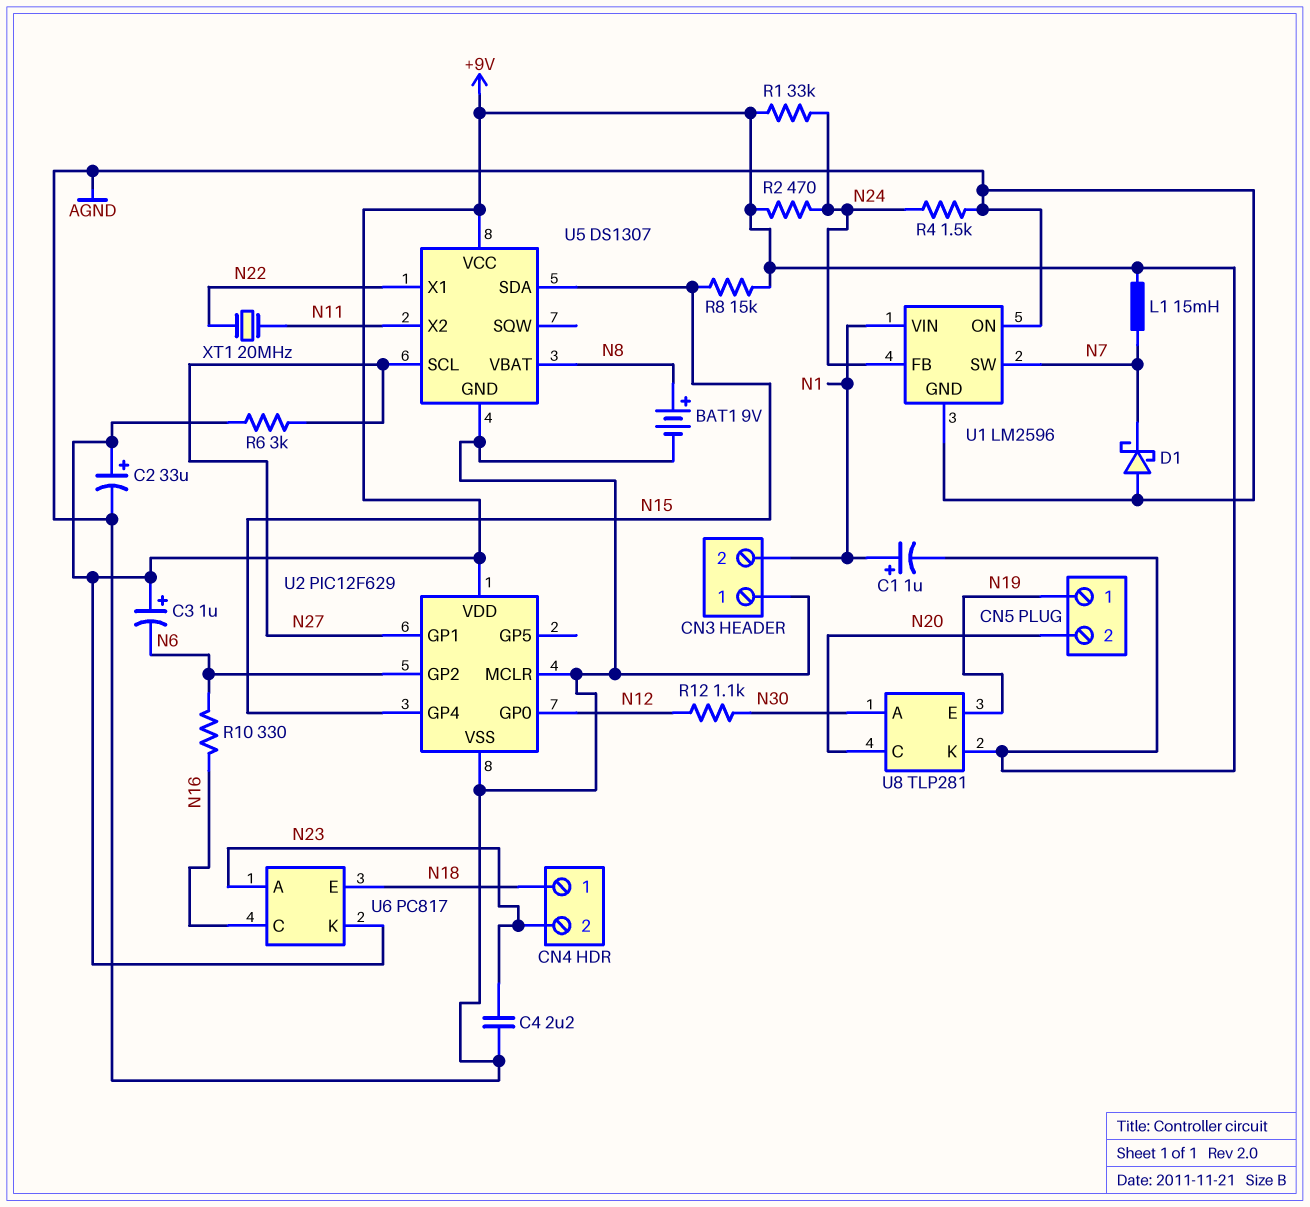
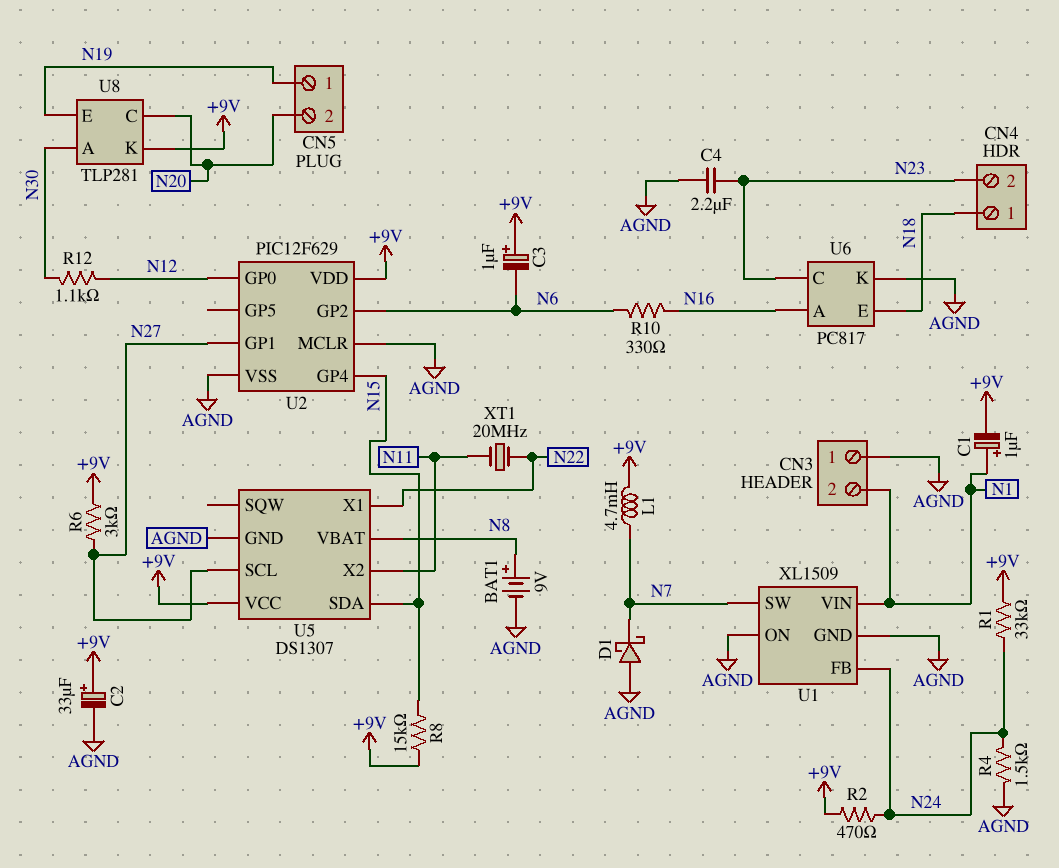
L1: 15mH (+9V, N7) -> 4.7mH (+9V, N7)
U1: LM2596 -> XL1509
U6 pin A: N23 -> N16
U6 pin C: N16 -> N23
U6 pin K: +9V -> AGND

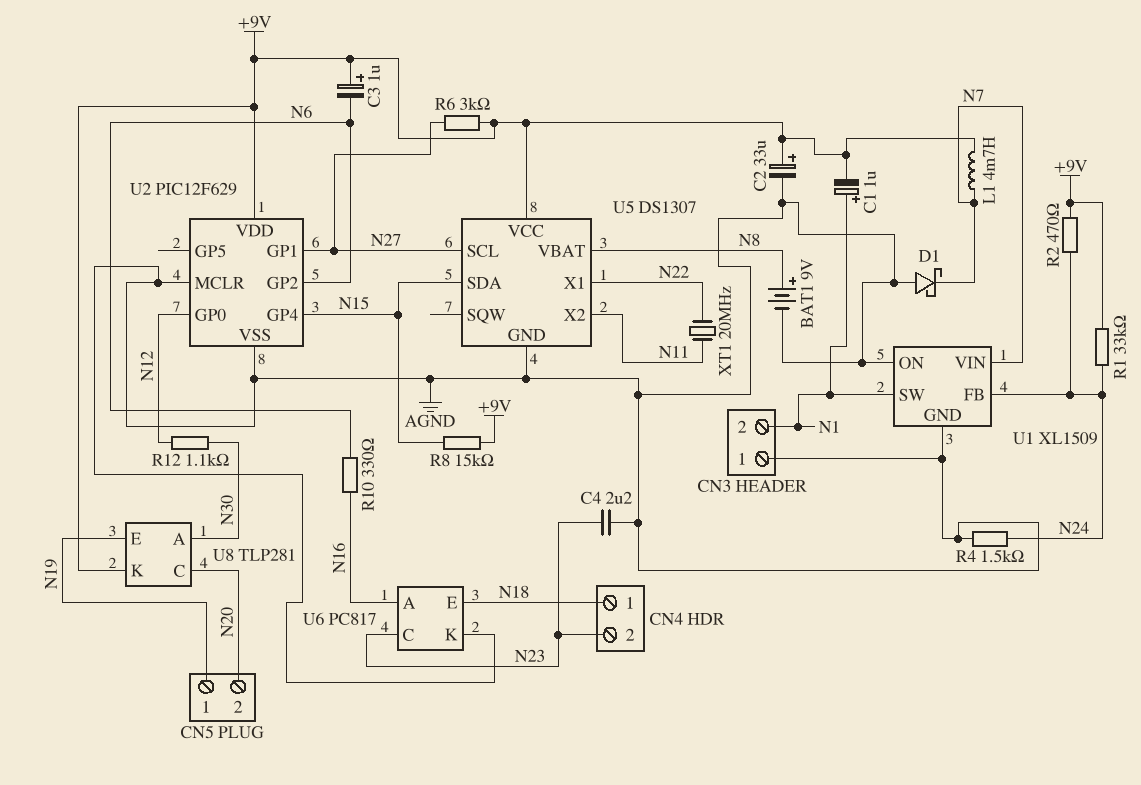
U1 pin SW: N7 -> N1
U1 pin VIN: N1 -> N7

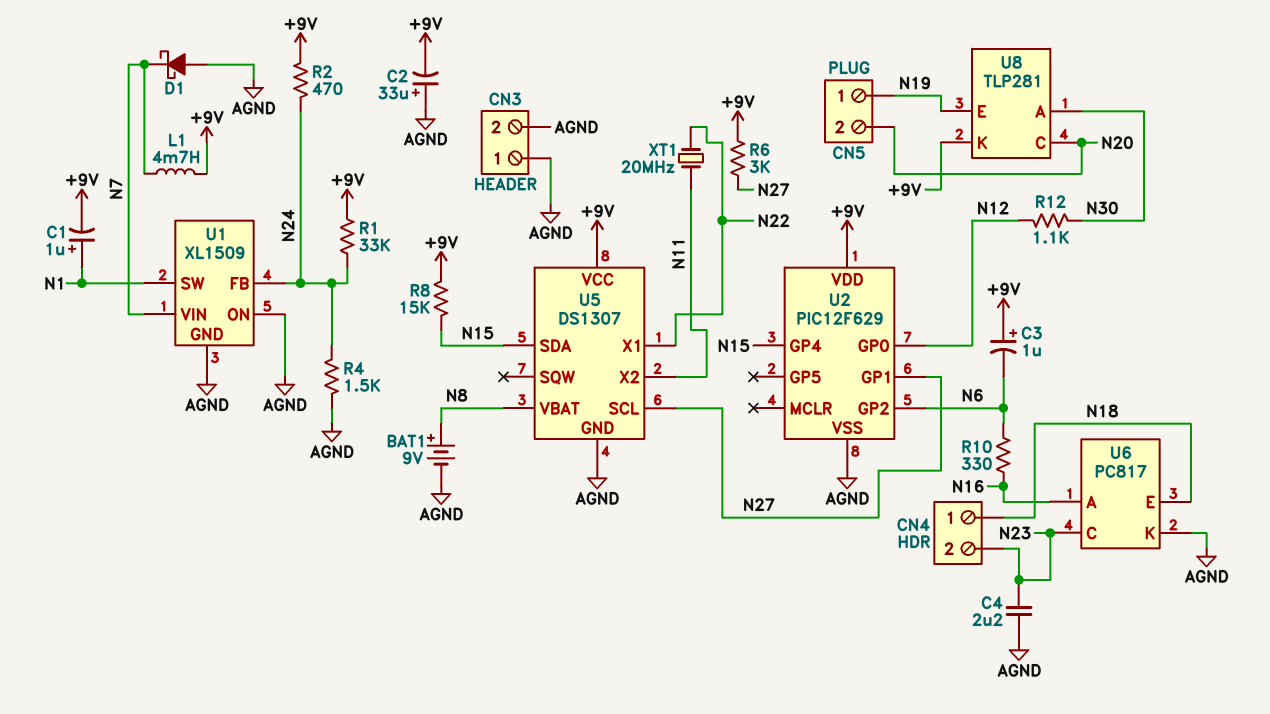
C2: 33uF (plus +9V, minus AGND) -> 33uF (plus AGND, minus +9V)
CN3 pin 2: N1 -> AGND
U2 pin MCLR: AGND -> none

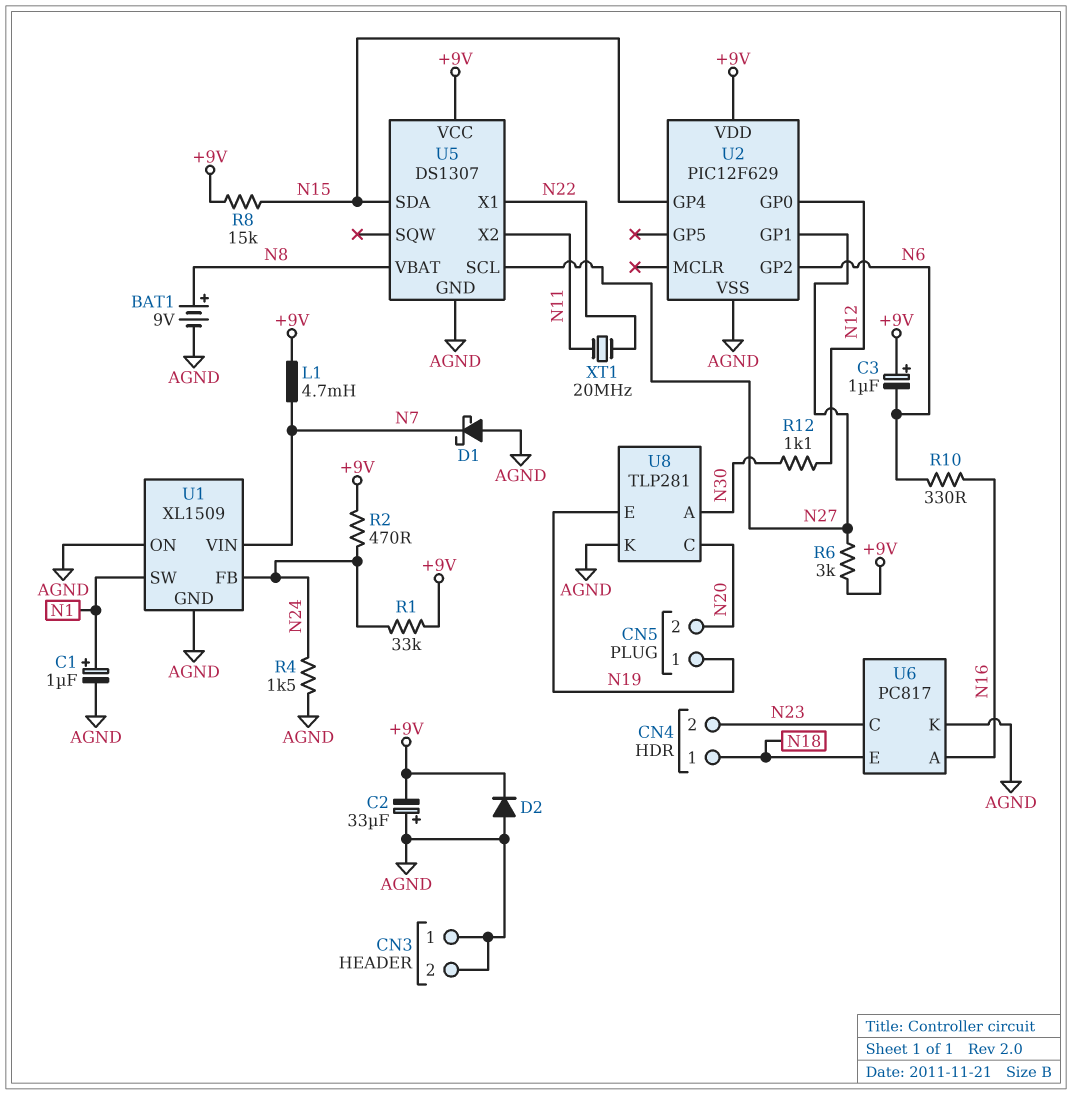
C1: 1uF (plus N1, minus +9V) -> 1uF (plus N1, minus AGND)
C4: 2.2uF (AGND, N23) -> none
D2: none -> diode (A AGND, K +9V)
U8 pin K: +9V -> AGND

